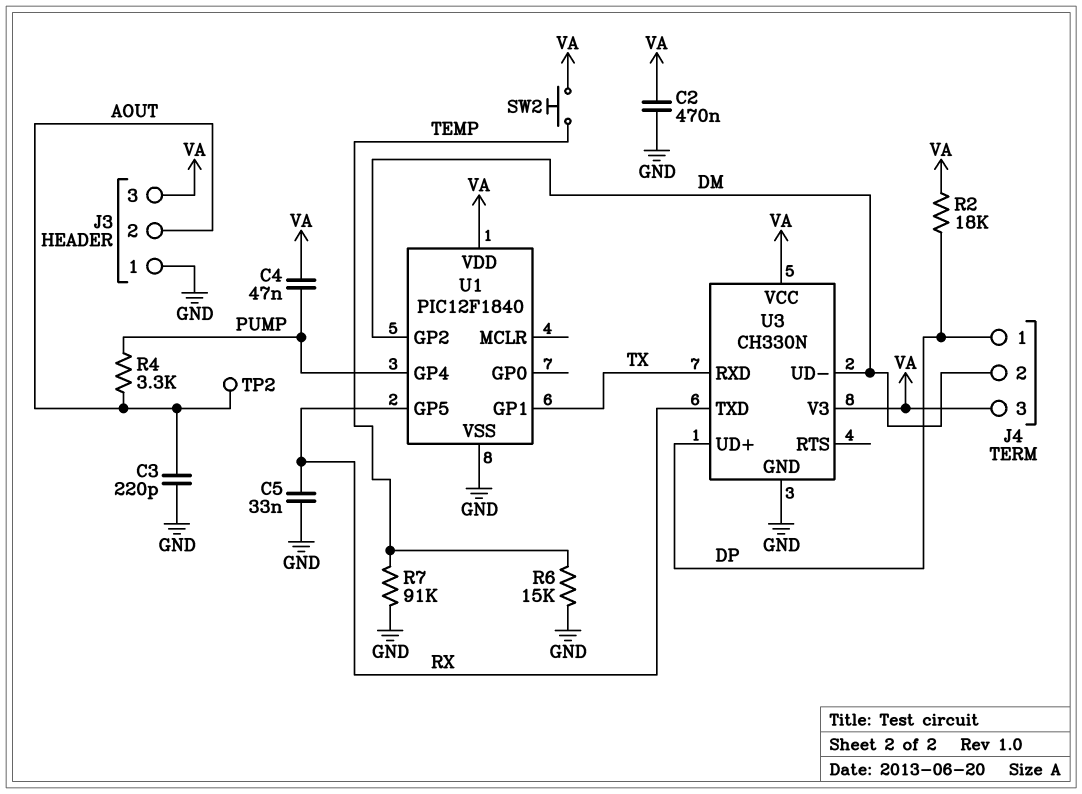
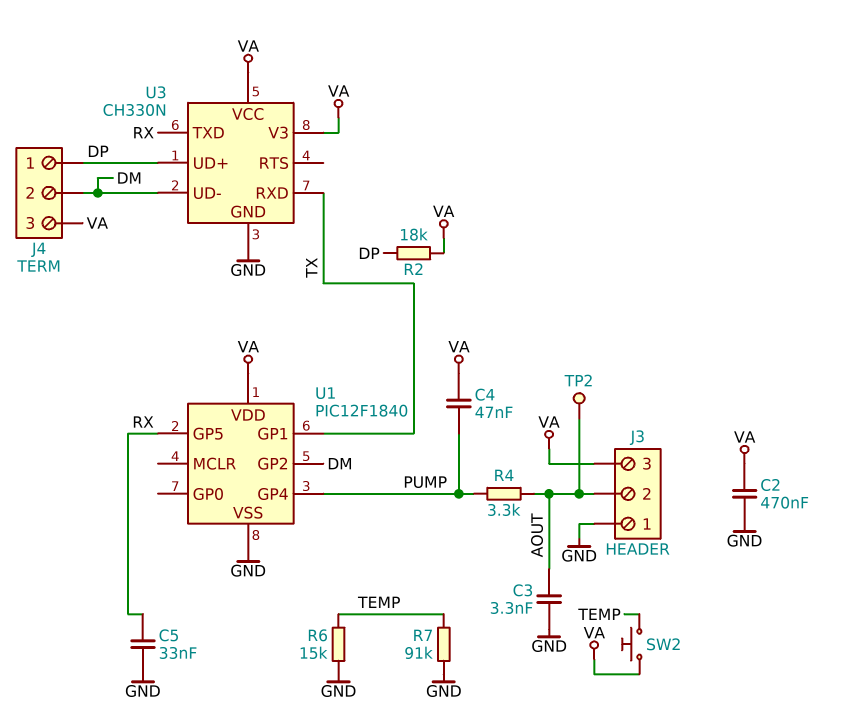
C3: 220pF (AOUT, GND) -> 3.3nF (AOUT, GND)

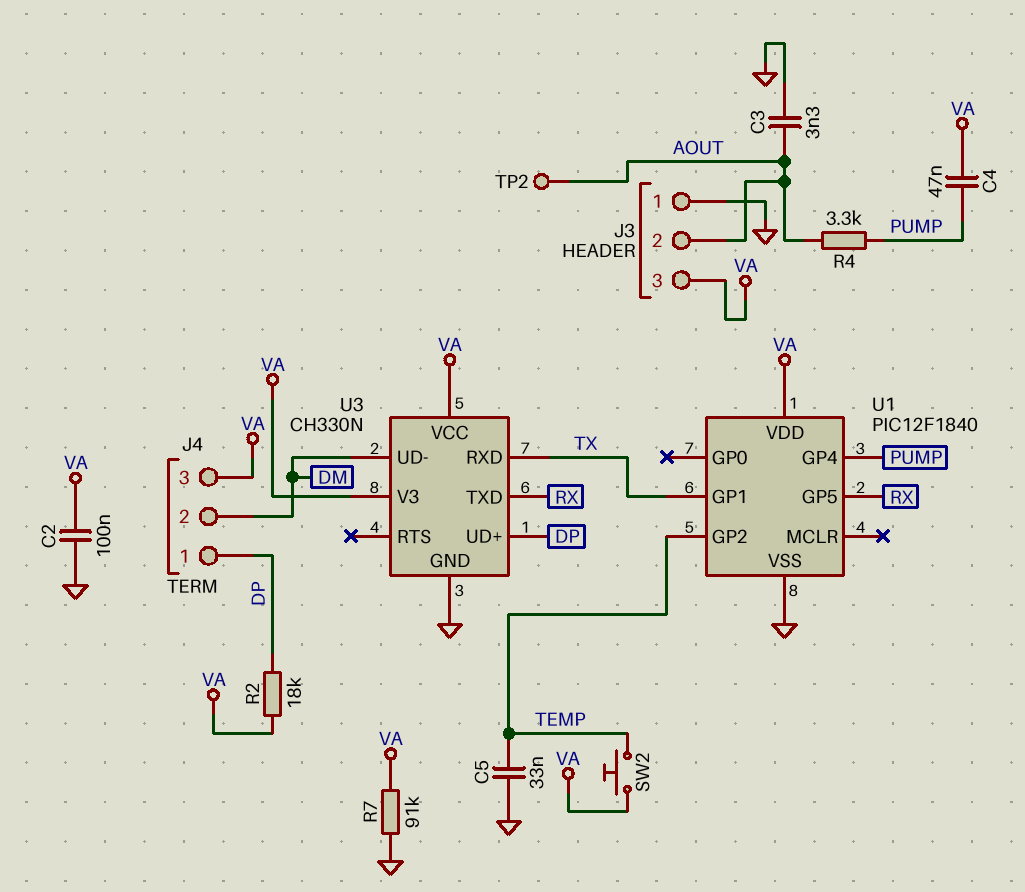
C2: 470nF (GND, VA) -> 100nF (GND, VA)
C5: 33nF (GND, RX) -> 33nF (GND, TEMP)
R6: 15k (GND, TEMP) -> none
R7: 91k (GND, TEMP) -> 91k (GND, VA)
U1 pin GP2: DM -> TEMP

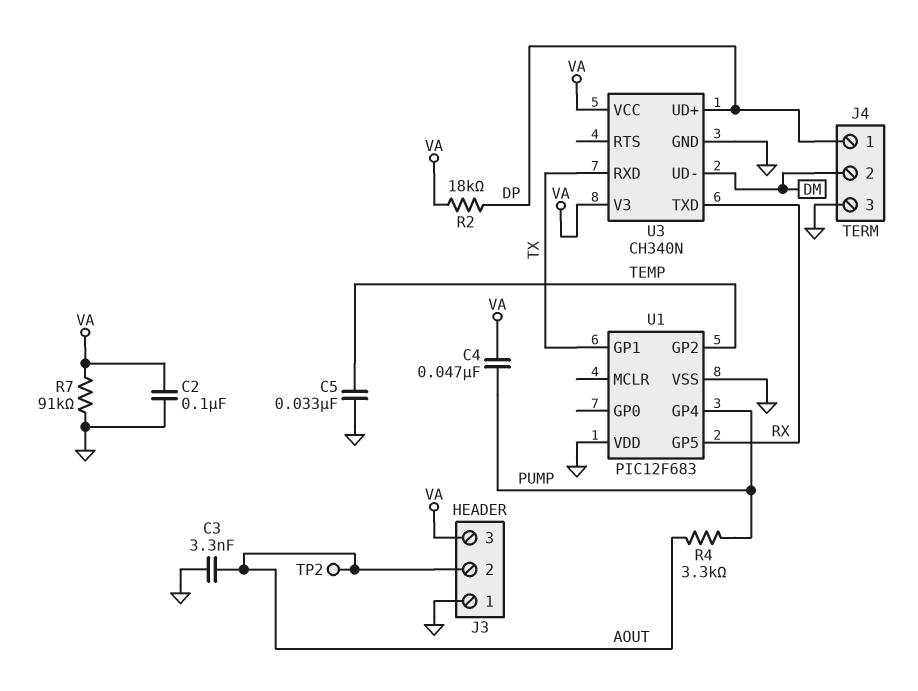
J4 pin 3: VA -> GND
SW2: button (TEMP, VA) -> none
U1: PIC12F1840 -> PIC12F683
U1 pin VDD: VA -> GND
U3: CH330N -> CH340N

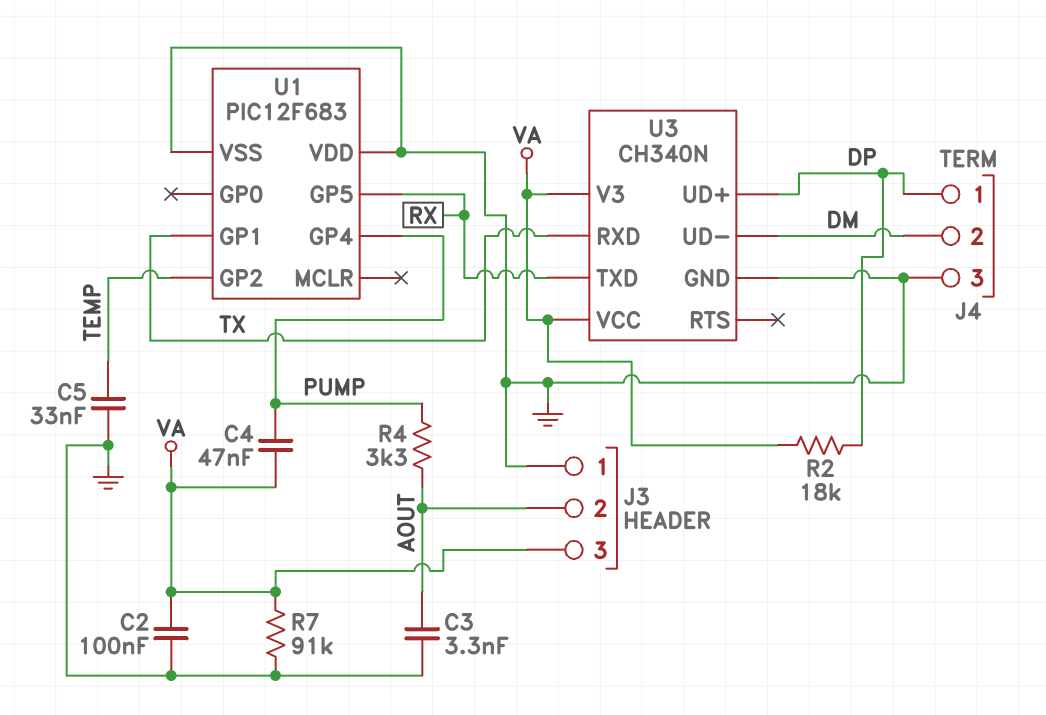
TP2: test point (AOUT) -> none

